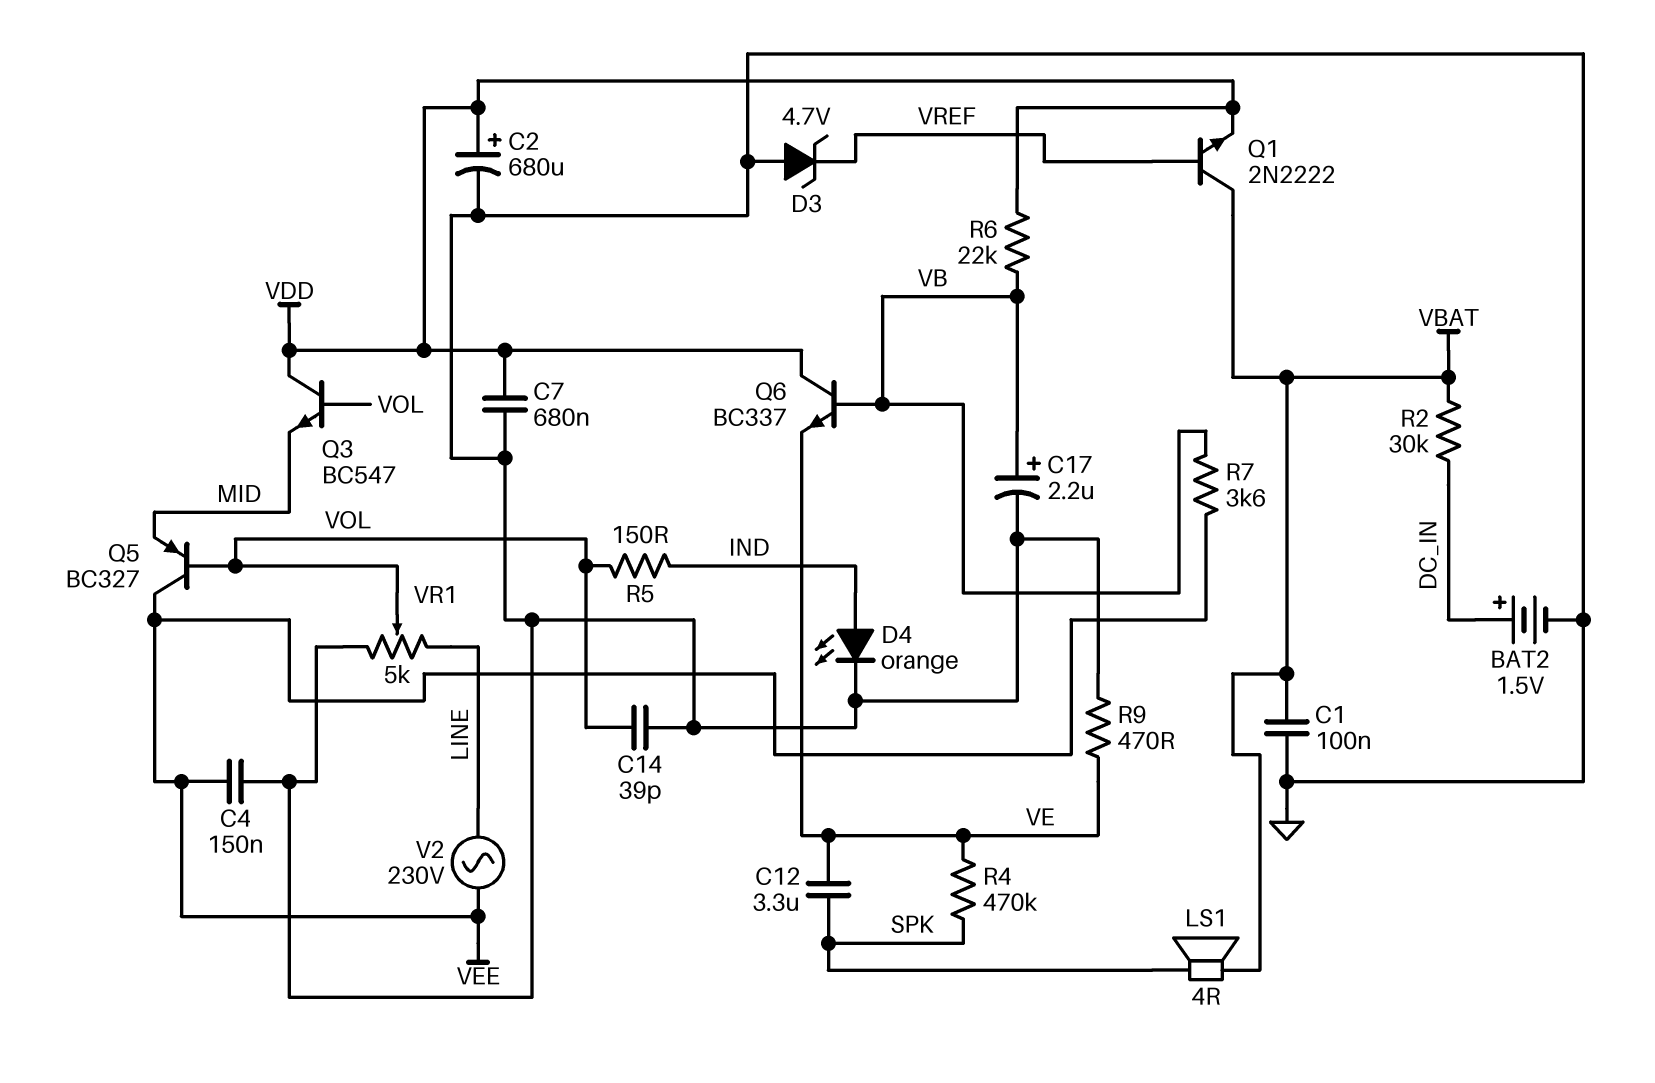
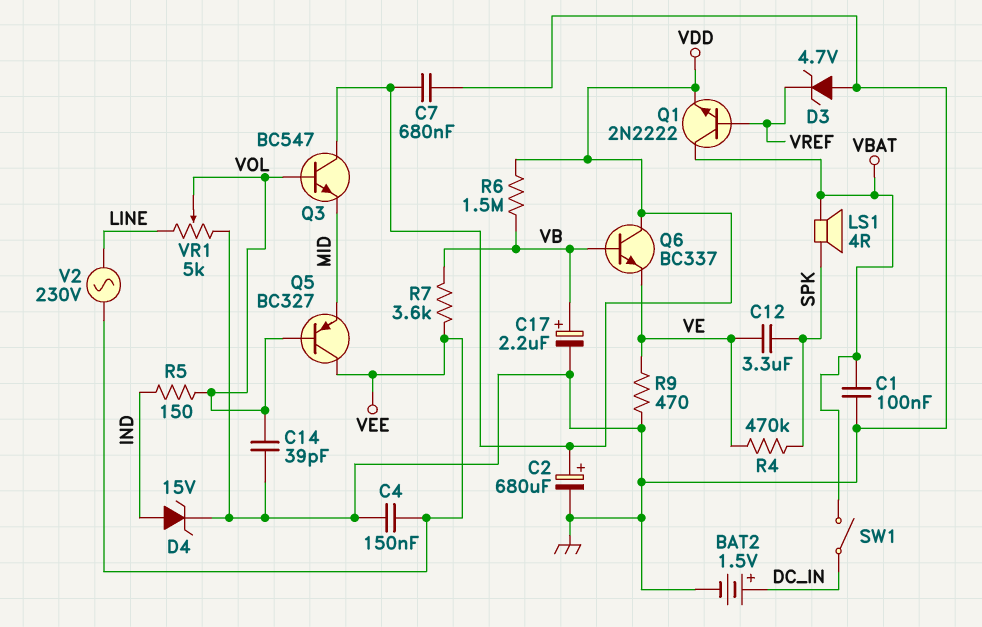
D4: LED orange (A IND, K GND) -> zener 15V (A IND, K GND)
R2: 30k (DC_IN, VBAT) -> none
R6: 22k (VB, VDD) -> 1.5M (VB, VDD)
SW1: none -> switch (DC_IN, VBAT)

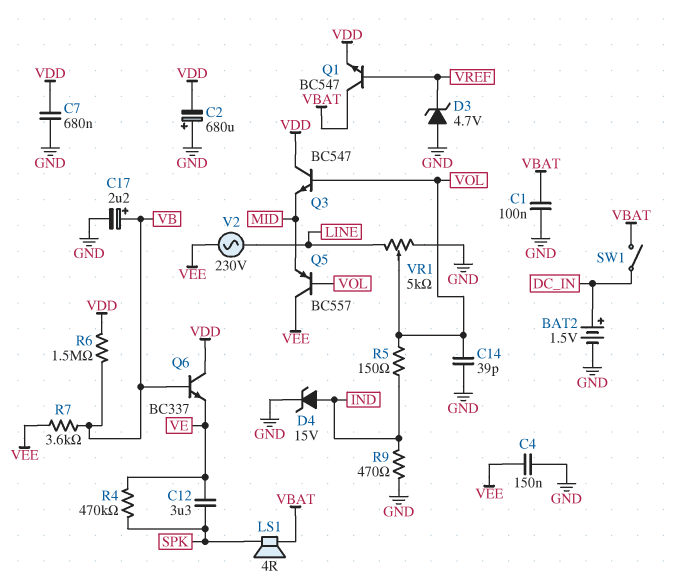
C2: 680uF (plus VDD, minus GND) -> 680uF (plus GND, minus VDD)
Q1: NPN 2N2222 (B VREF, C VBAT, E VDD) -> NPN BC547 (B VREF, C VBAT, E VDD)
Q5: PNP BC327 (B VOL, C VEE, E MID) -> PNP BC557 (B VOL, C VEE, E MID)
R9: 470 (GND, VE) -> 470 (GND, IND)

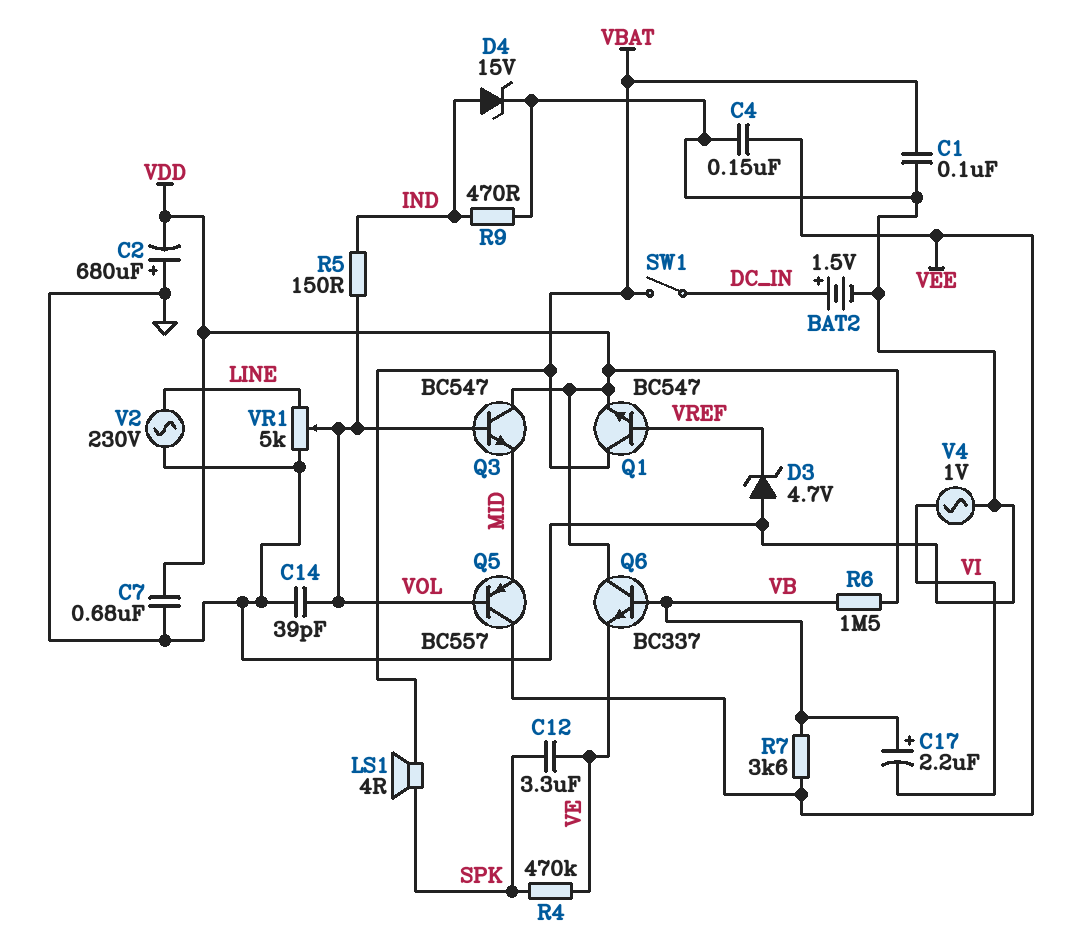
C17: 2.2uF (plus VB, minus GND) -> 2.2uF (plus VB, minus VI)
V2: AC 230V (LINE, VEE) -> AC 230V (GND, LINE)
V4: none -> AC 1V (GND, VI)

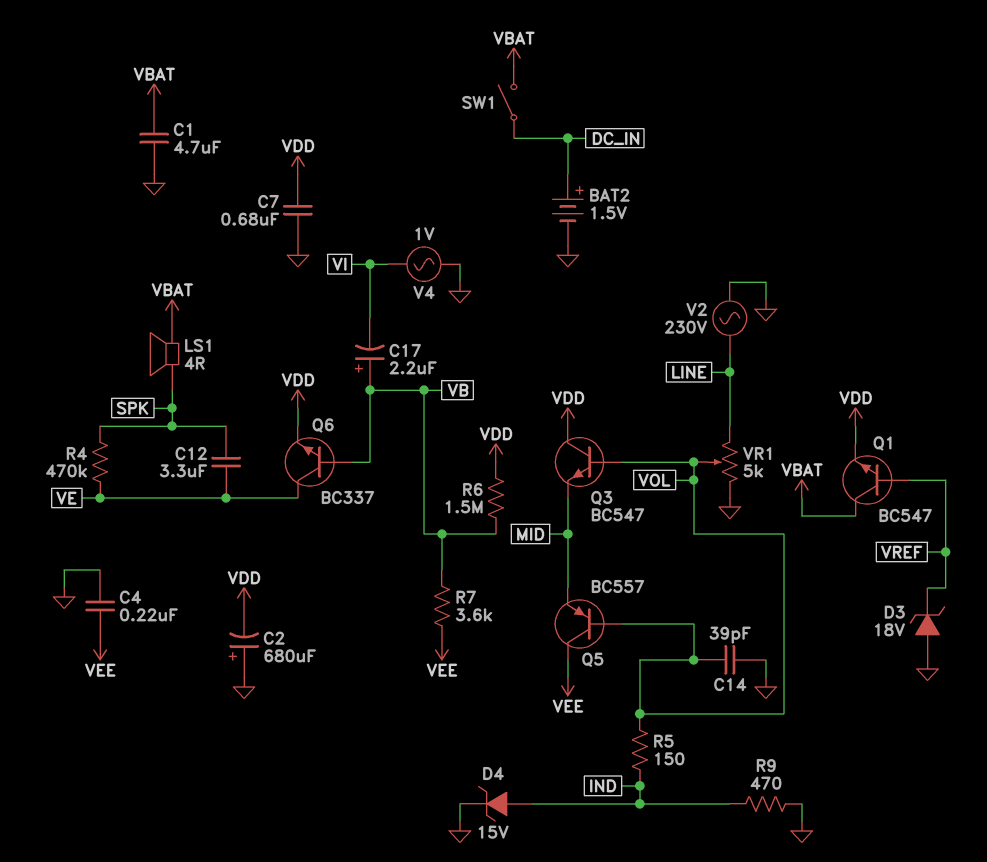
C1: 100nF (GND, VBAT) -> 4.7uF (GND, VBAT)
C4: 150nF (GND, VEE) -> 220nF (GND, VEE)
D3: zener 4.7V (A GND, K VREF) -> zener 18V (A GND, K VREF)
Q6: NPN BC337 (B VB, C VDD, E VE) -> NPN BC337 (B VB, C VE, E VDD)

